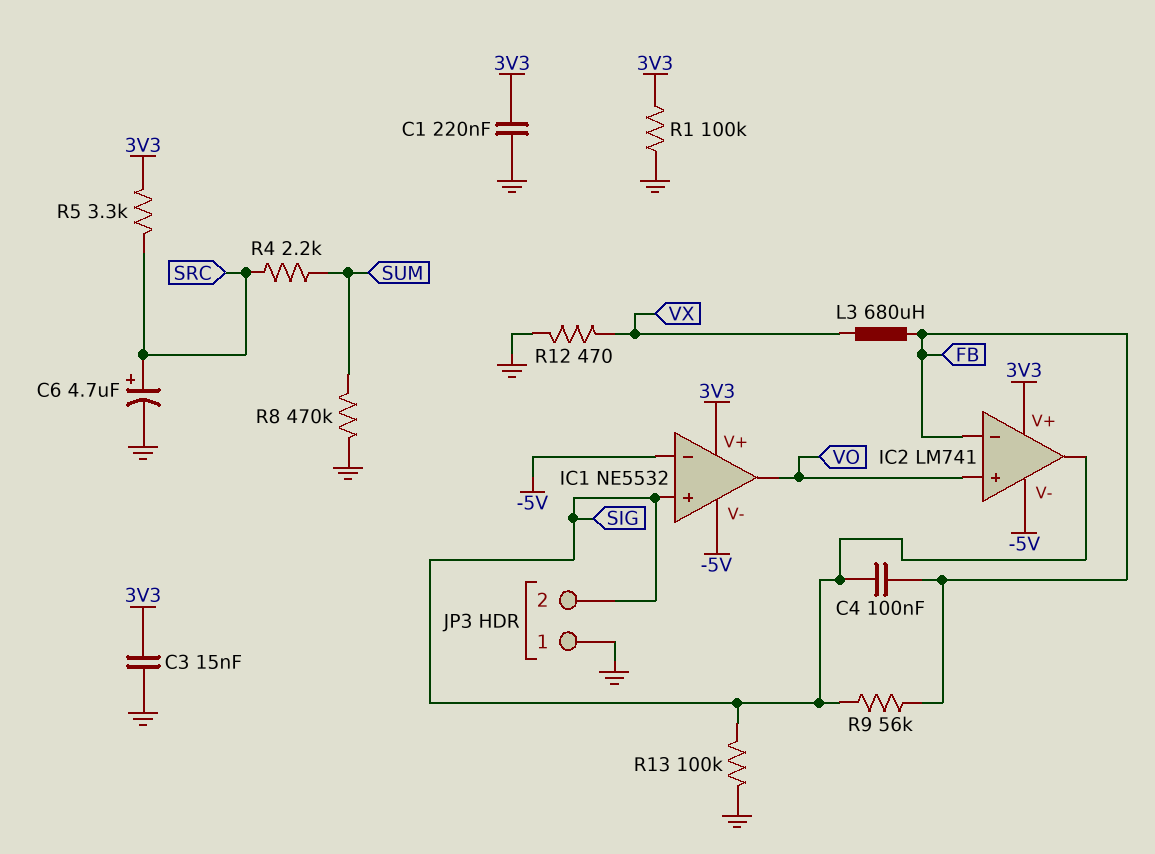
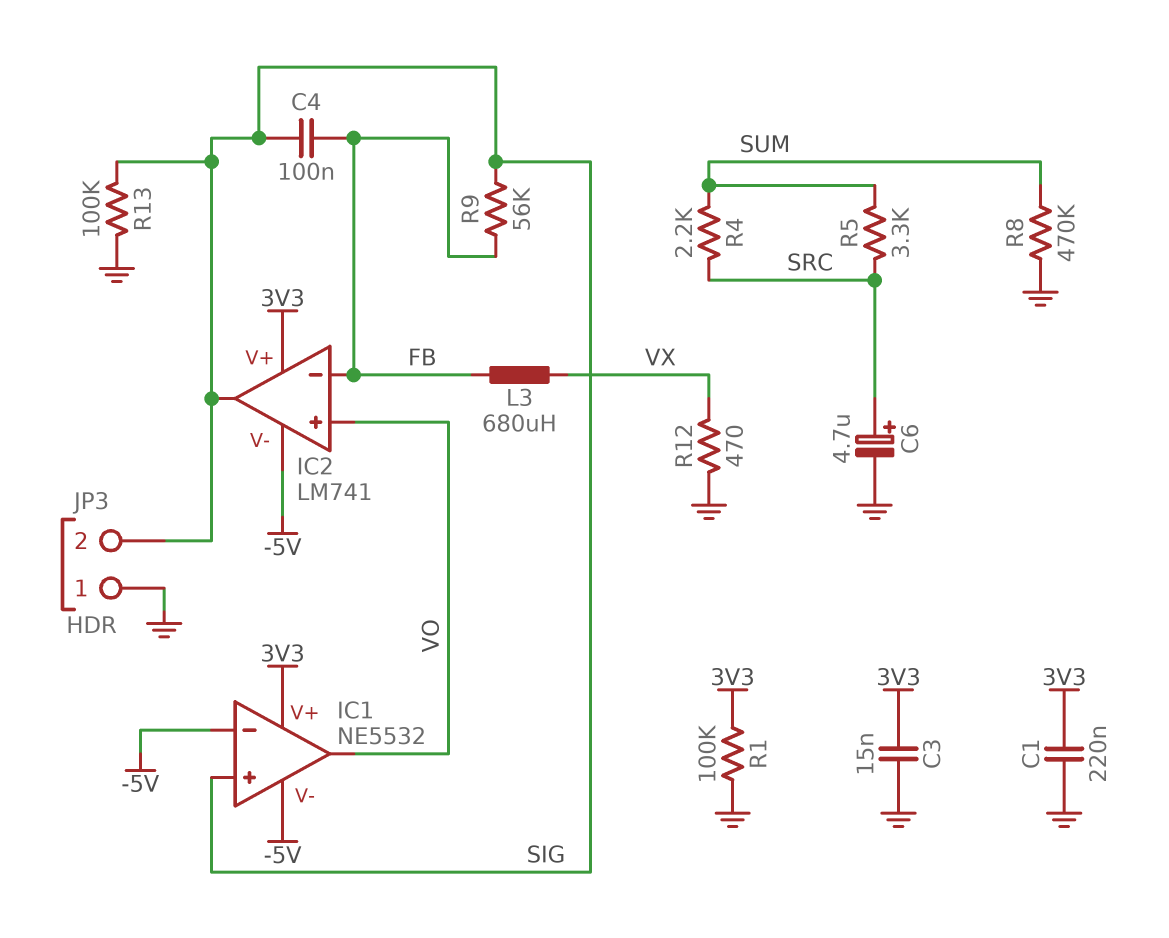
R5: 3.3k (3V3, SRC) -> 3.3k (SRC, SUM)

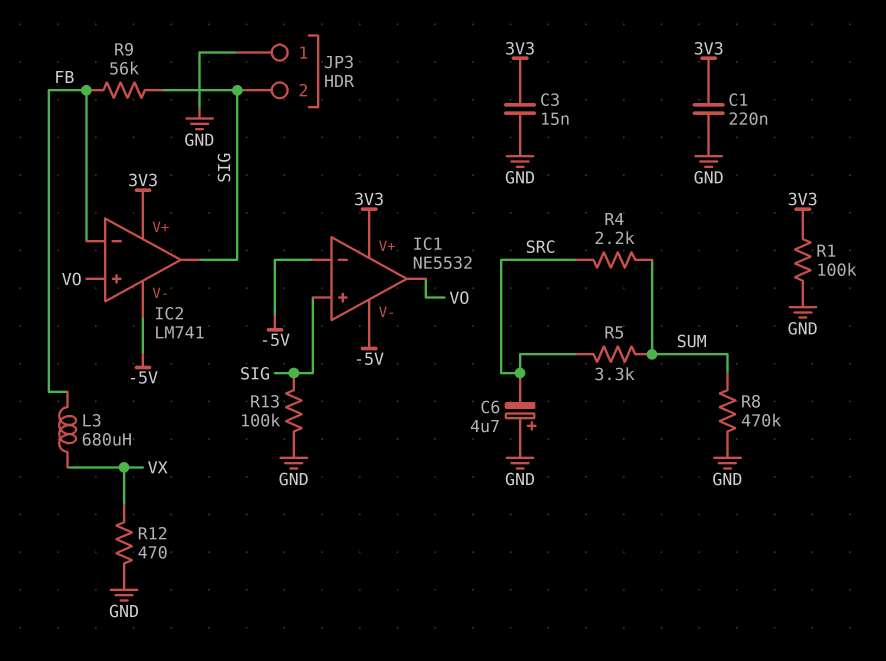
C4: 100nF (FB, SIG) -> none
C6: 4.7uF (plus SRC, minus GND) -> 4.7uF (plus GND, minus SRC)

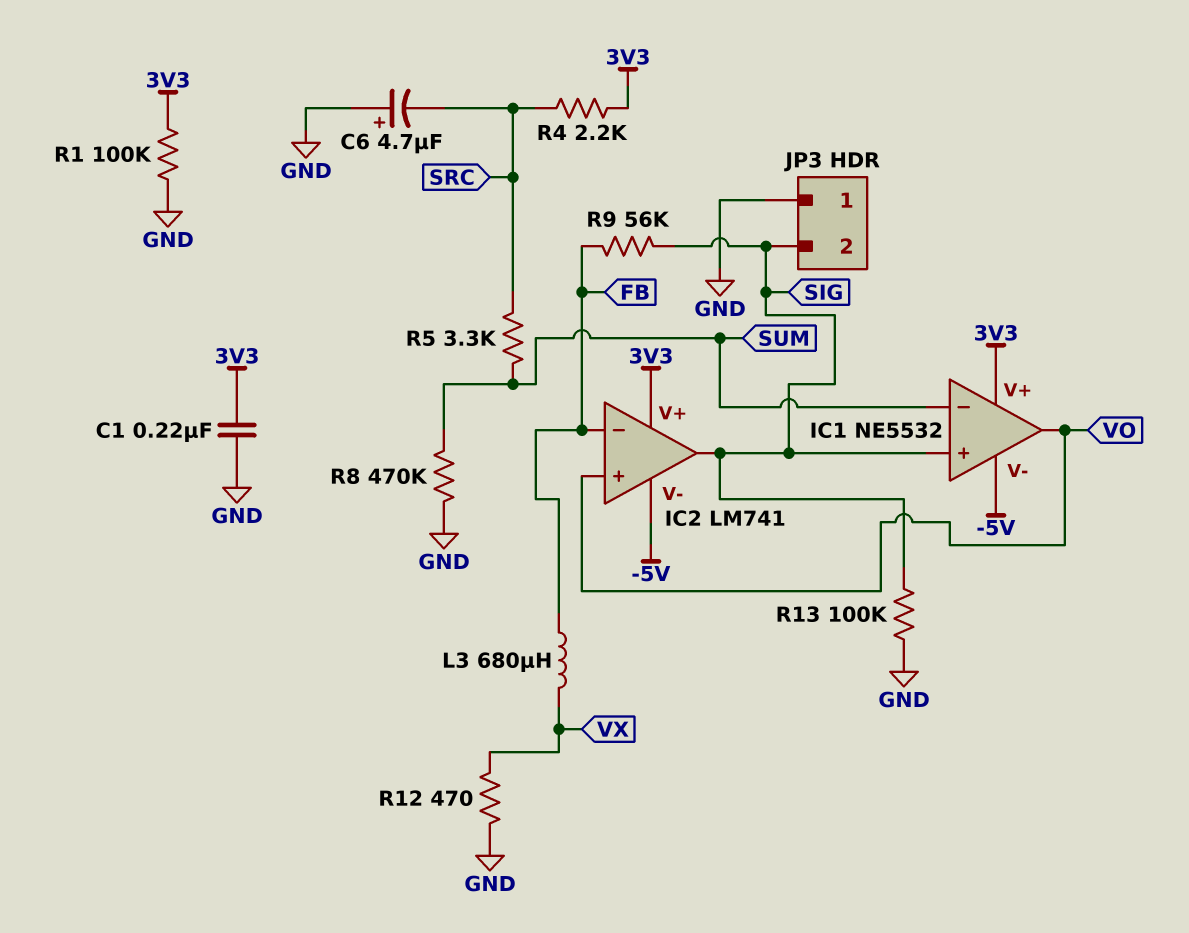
C3: 15nF (3V3, GND) -> none
IC1 pin in-: -5V -> SUM
R4: 2.2k (SRC, SUM) -> 2.2k (3V3, SRC)

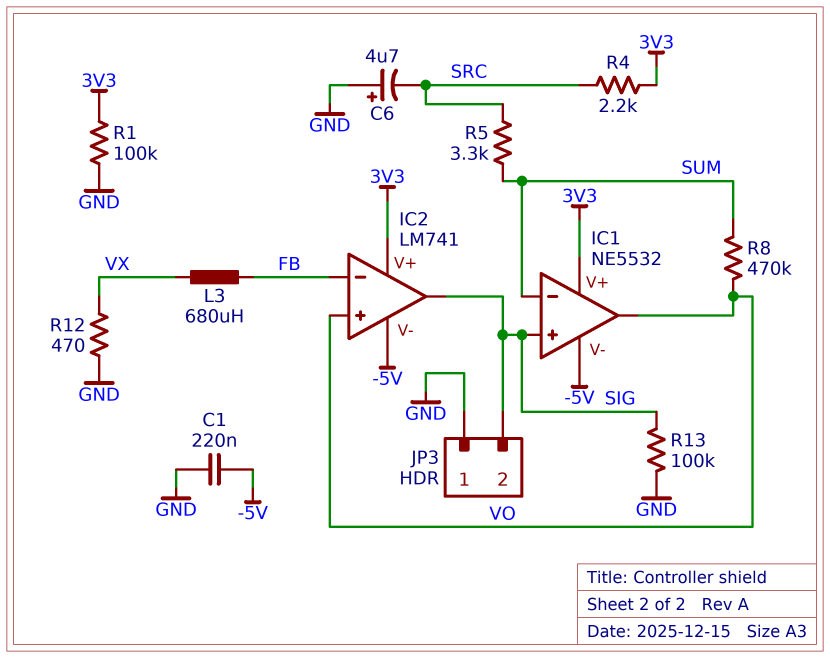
C1: 220nF (3V3, GND) -> 220nF (-5V, GND)
R8: 470k (GND, SUM) -> 470k (SUM, VO)
R9: 56k (FB, SIG) -> none

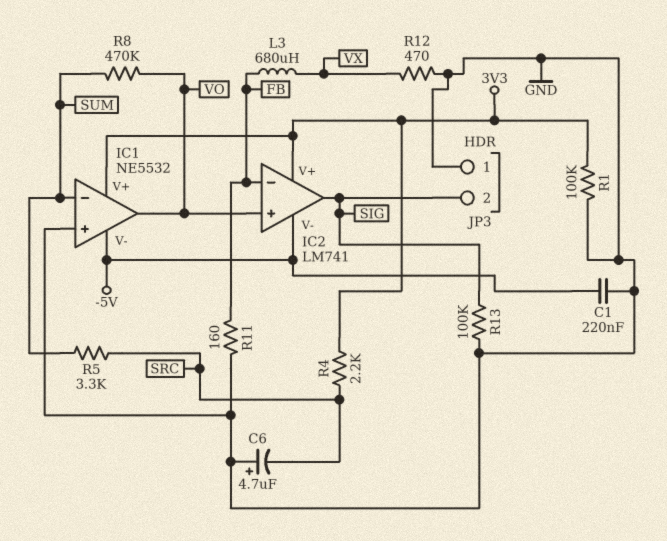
IC1 pin in+: SIG -> GND
R11: none -> 160 (FB, GND)

